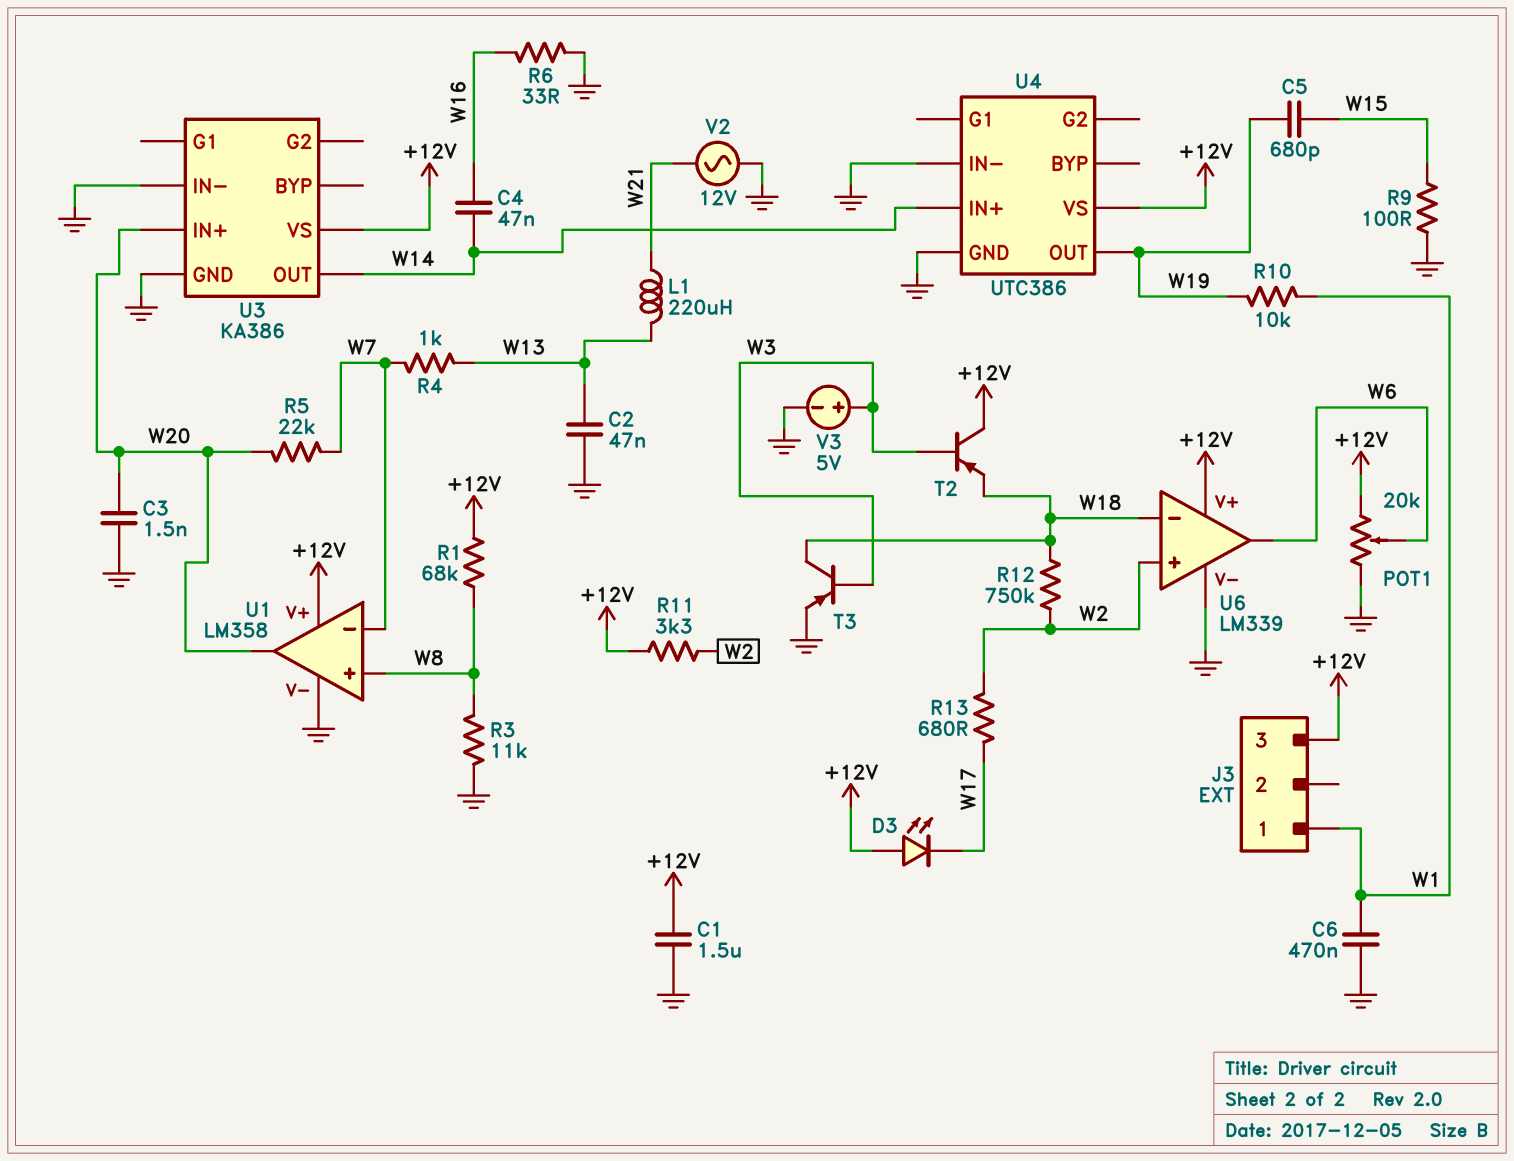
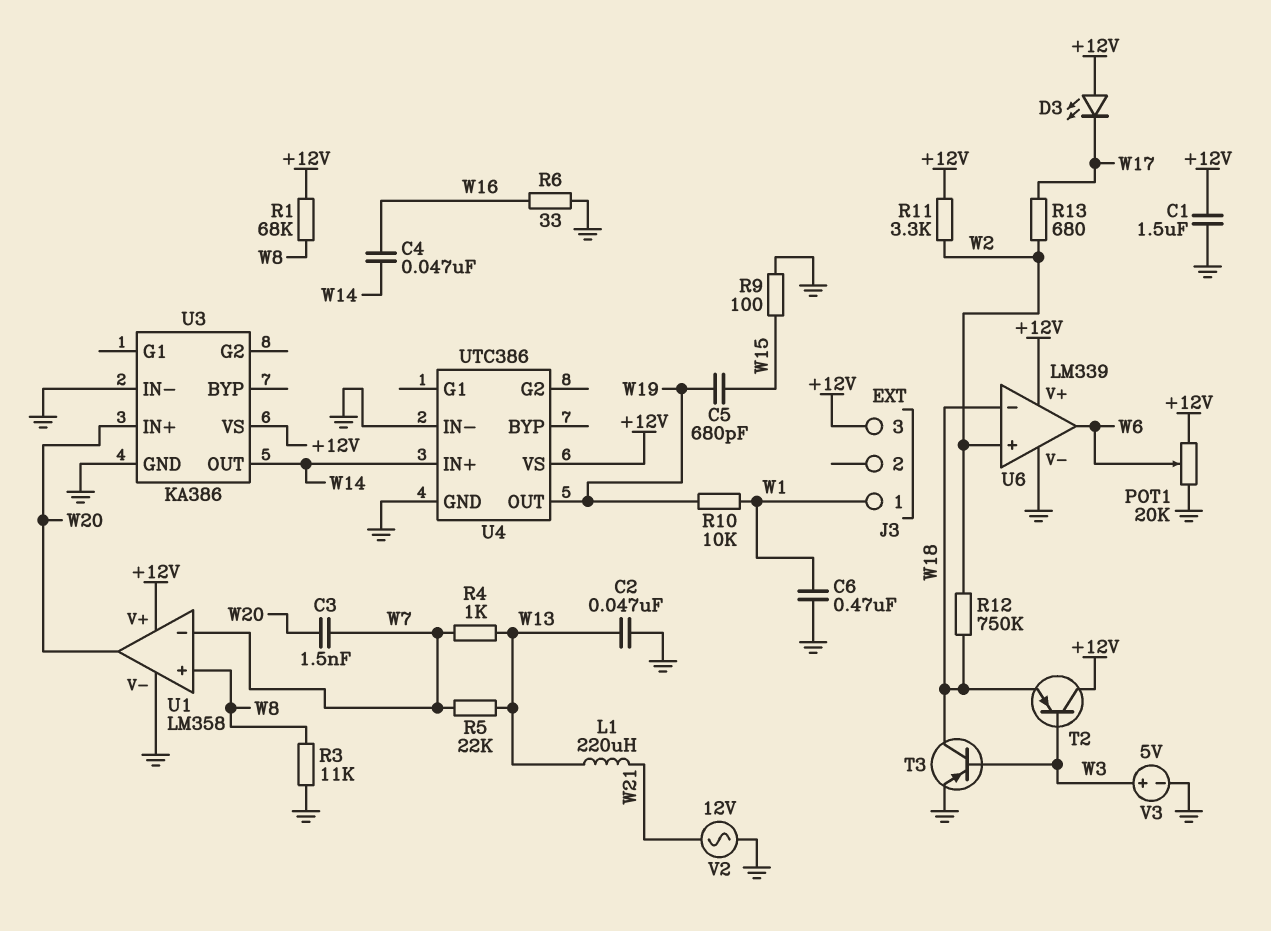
C3: 1.5nF (GND, W20) -> 1.5nF (W7, W20)
R5: 22k (W7, W20) -> 22k (W7, W13)

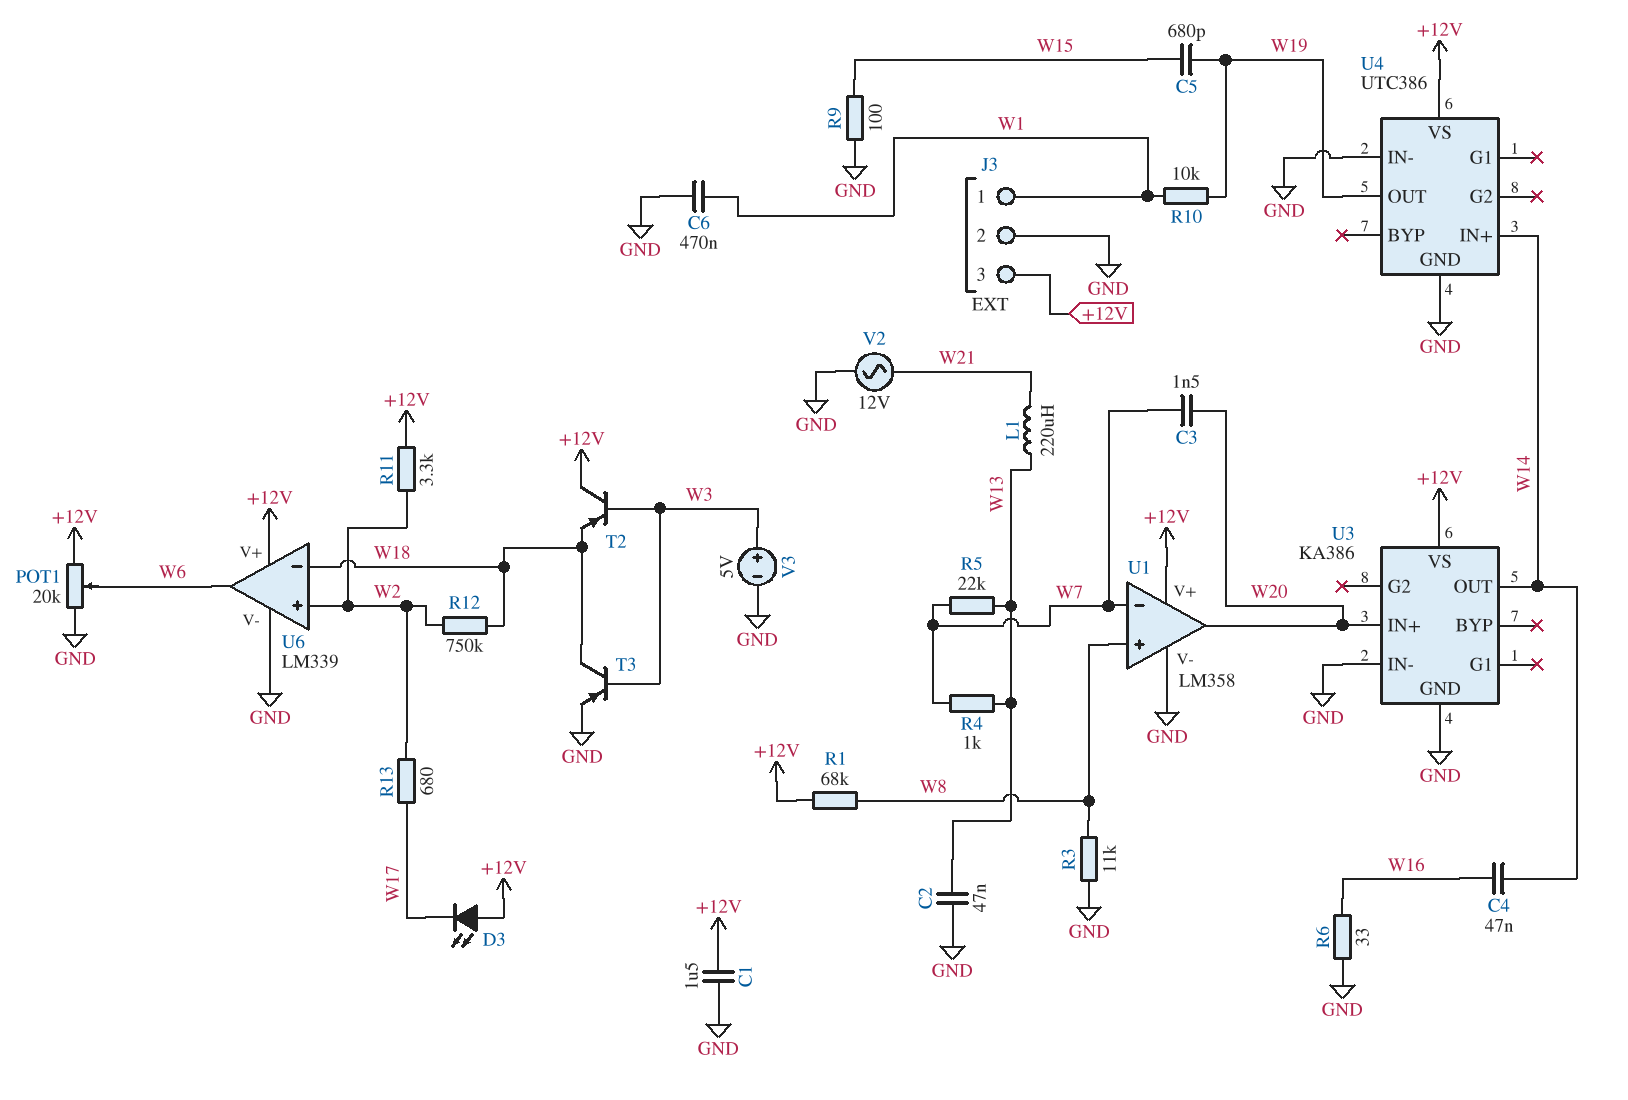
J3 pin 2: none -> GND

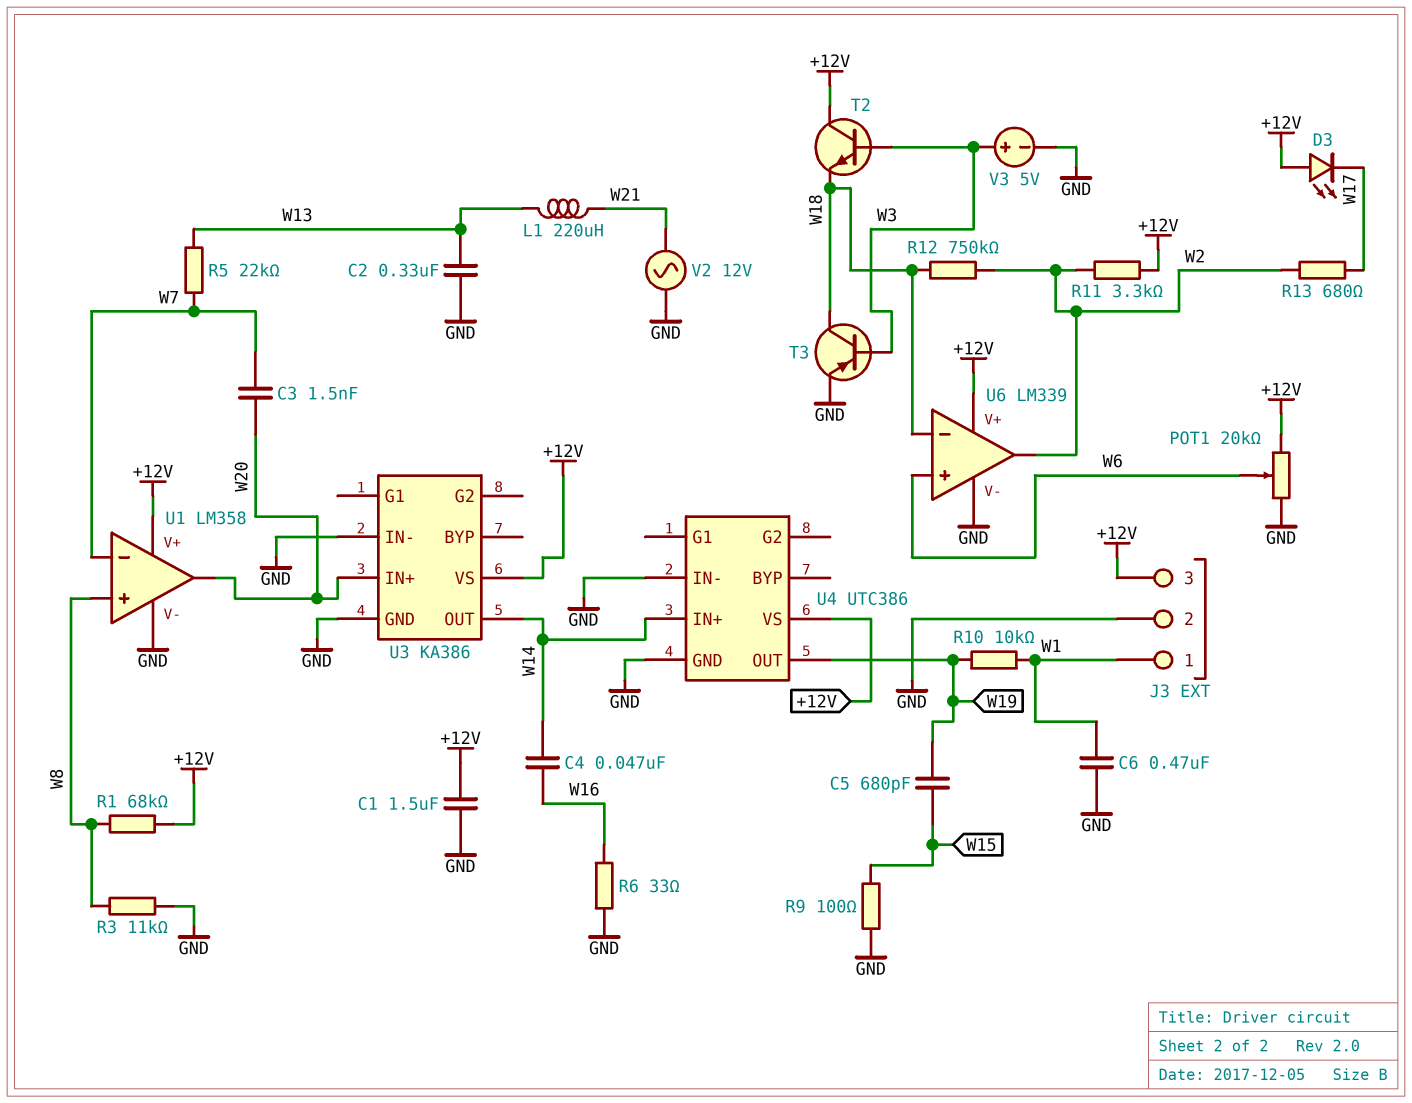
C2: 47nF (GND, W13) -> 330nF (GND, W13)
R4: 1k (W7, W13) -> none
T2: PNP (B W3, C +12V, E W18) -> NPN (B W3, C +12V, E W18)
U6 pin in+: W2 -> W6
U6 pin out: W6 -> W2

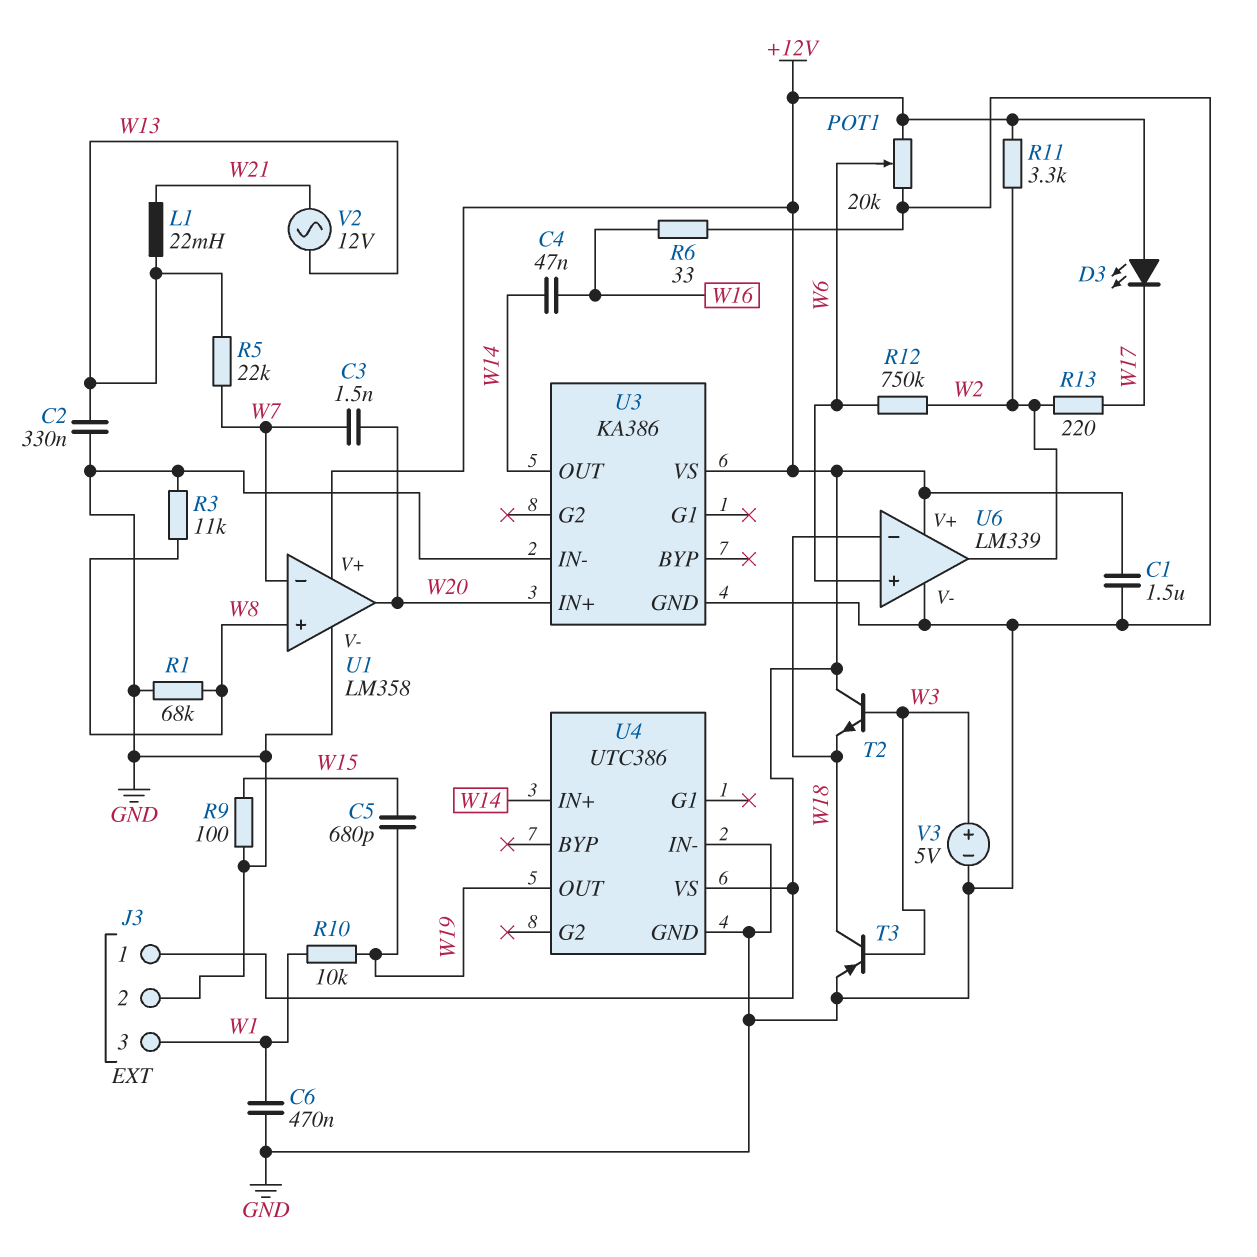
J3 pin 1: W1 -> +12V
J3 pin 3: +12V -> W1
L1: 220uH (W13, W21) -> 22mH (W13, W21)
R1: 68k (+12V, W8) -> 68k (GND, W8)
R12: 750k (W2, W18) -> 750k (W2, W6)
R13: 680 (W2, W17) -> 220 (W2, W17)
V2: AC 12V (GND, W21) -> AC 12V (W13, W21)

